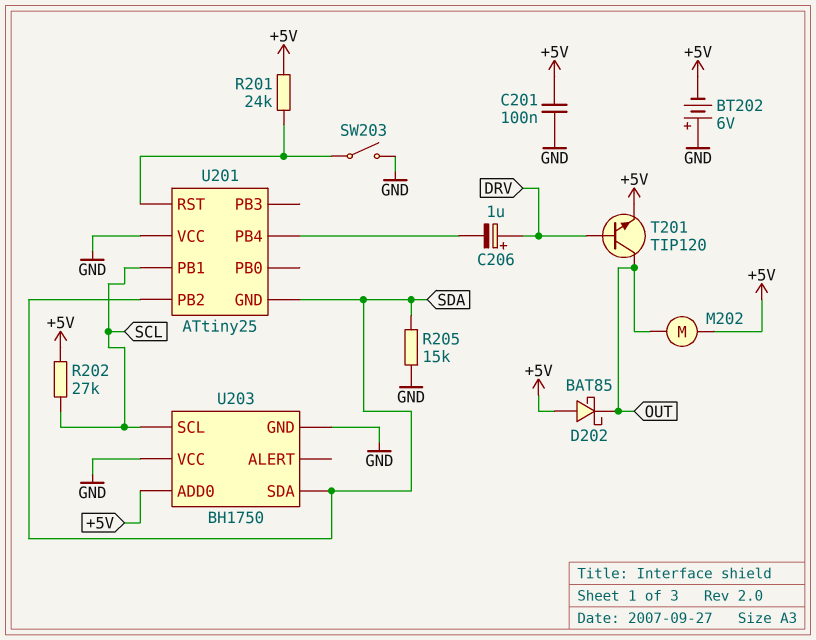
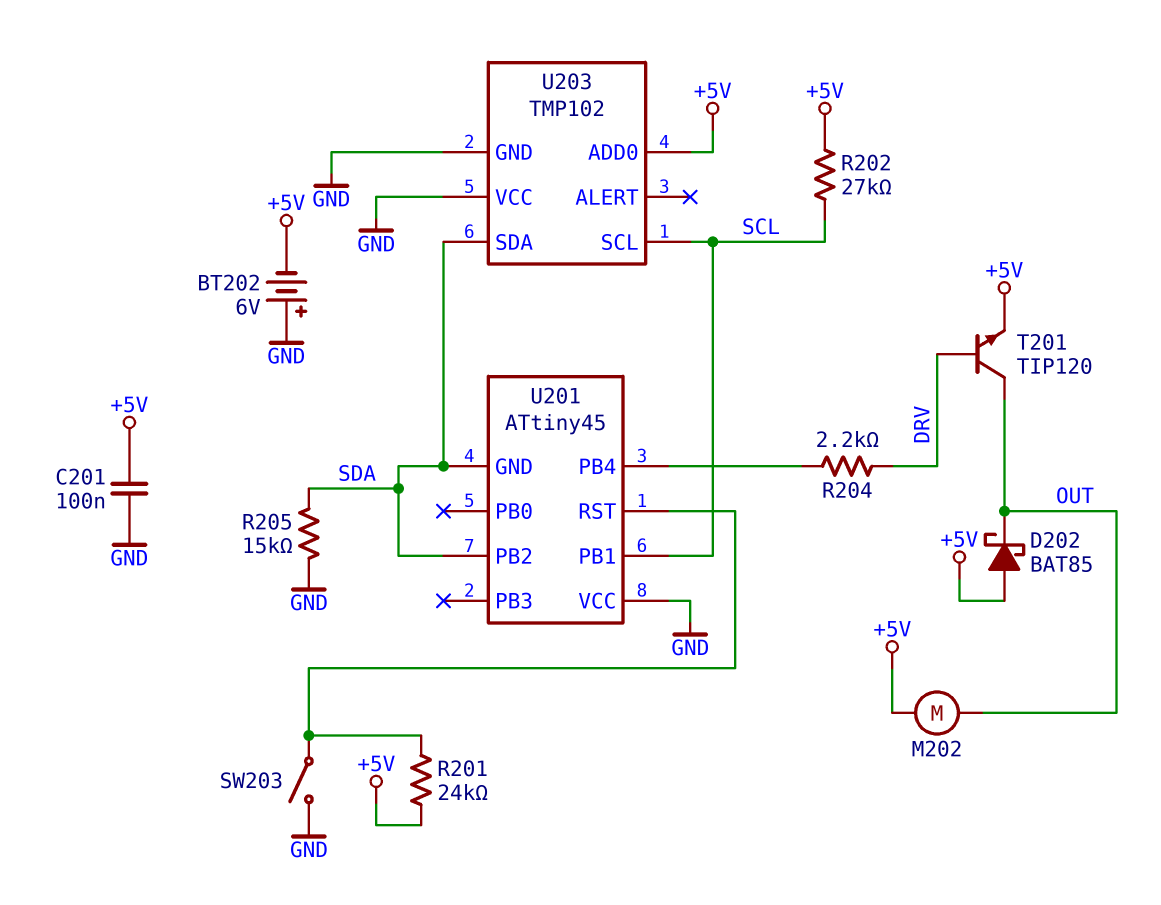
C206: 1uF (plus DRV, minus U201/PB4) -> none
R204: none -> 2.2k (DRV, U201/PB4)
U201: ATtiny25 -> ATtiny45
U203: BH1750 -> TMP102

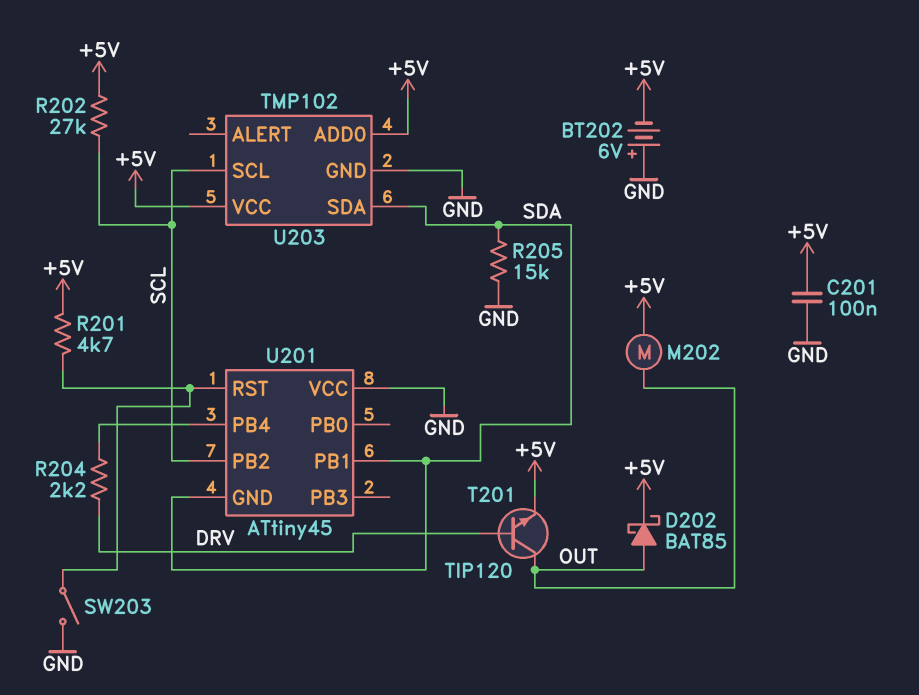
D202: schottky BAT85 (A +5V, K OUT) -> schottky BAT85 (A OUT, K +5V)
R201: 24k (+5V, U201/RST) -> 4.7k (+5V, U201/RST)
U201 pin PB1: SCL -> SDA
U201 pin PB2: SDA -> SCL
U203 pin VCC: GND -> +5V

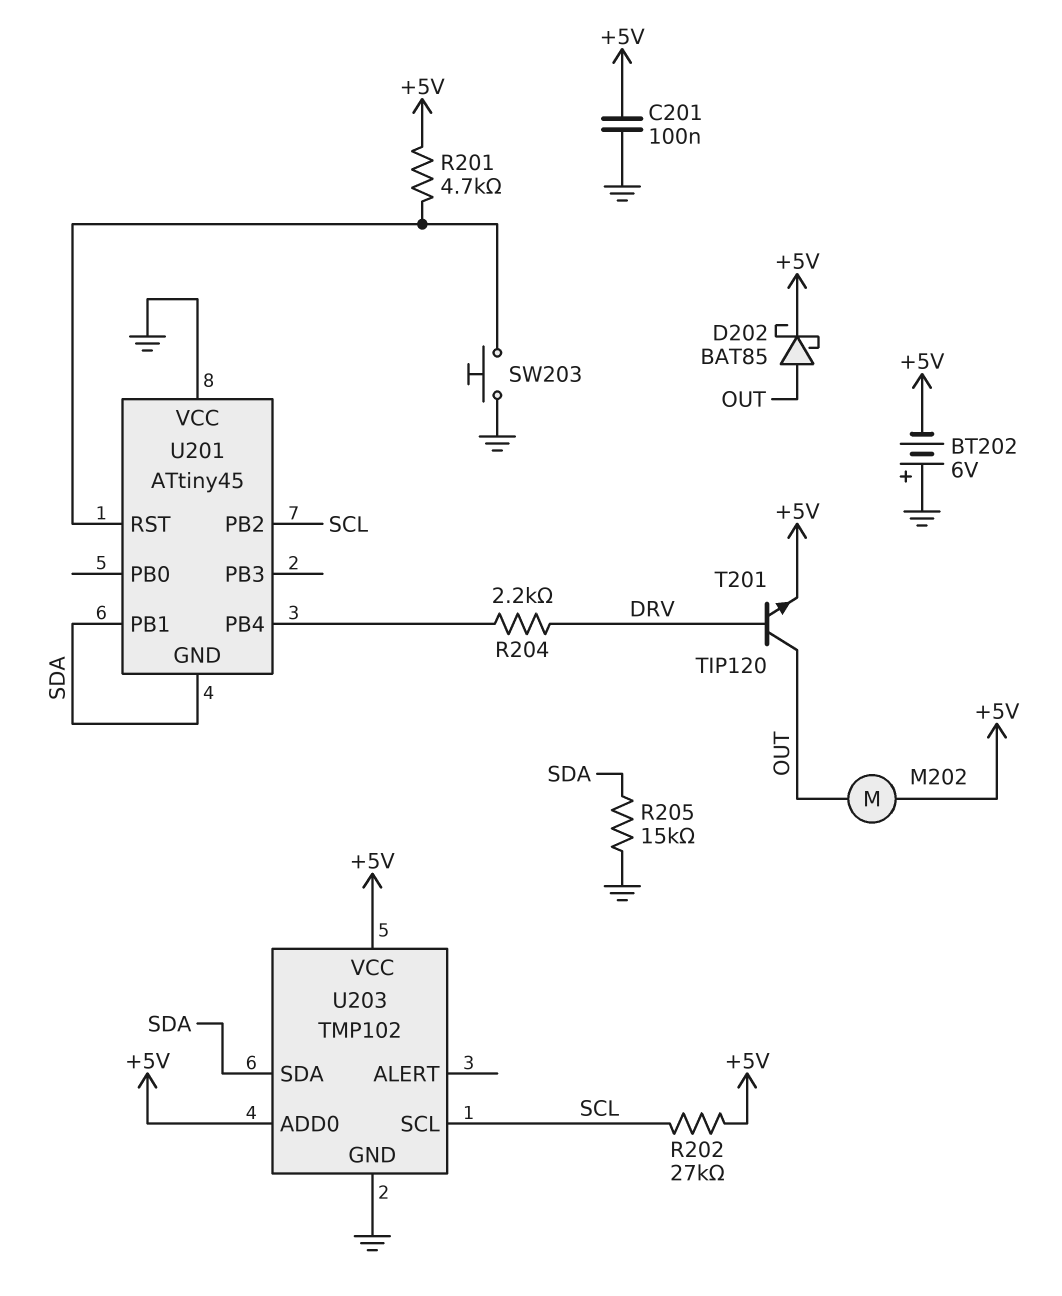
SW203: switch (GND, U201/RST) -> button (GND, U201/RST)

